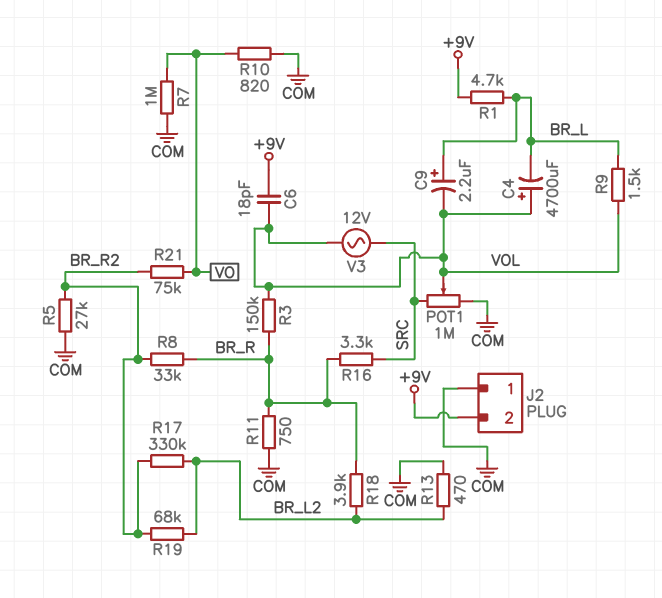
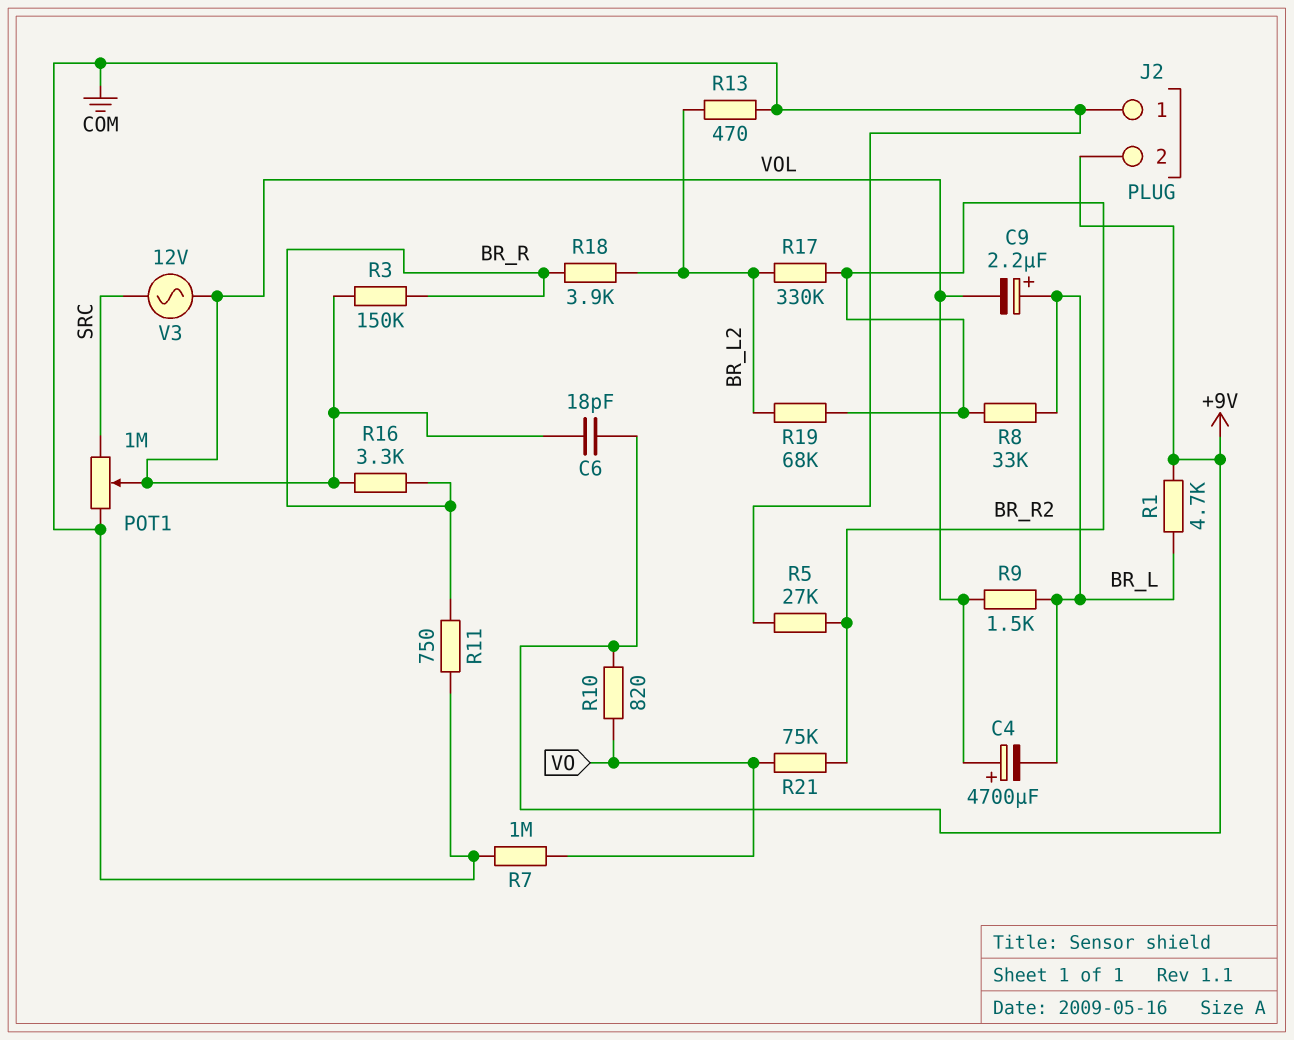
R8: 33k (BR_R, BR_R2) -> 33k (BR_L, BR_R2)
R10: 820 (COM, VO) -> 820 (+9V, VO)
R16: 3.3k (BR_R, SRC) -> 3.3k (BR_R, VOL)

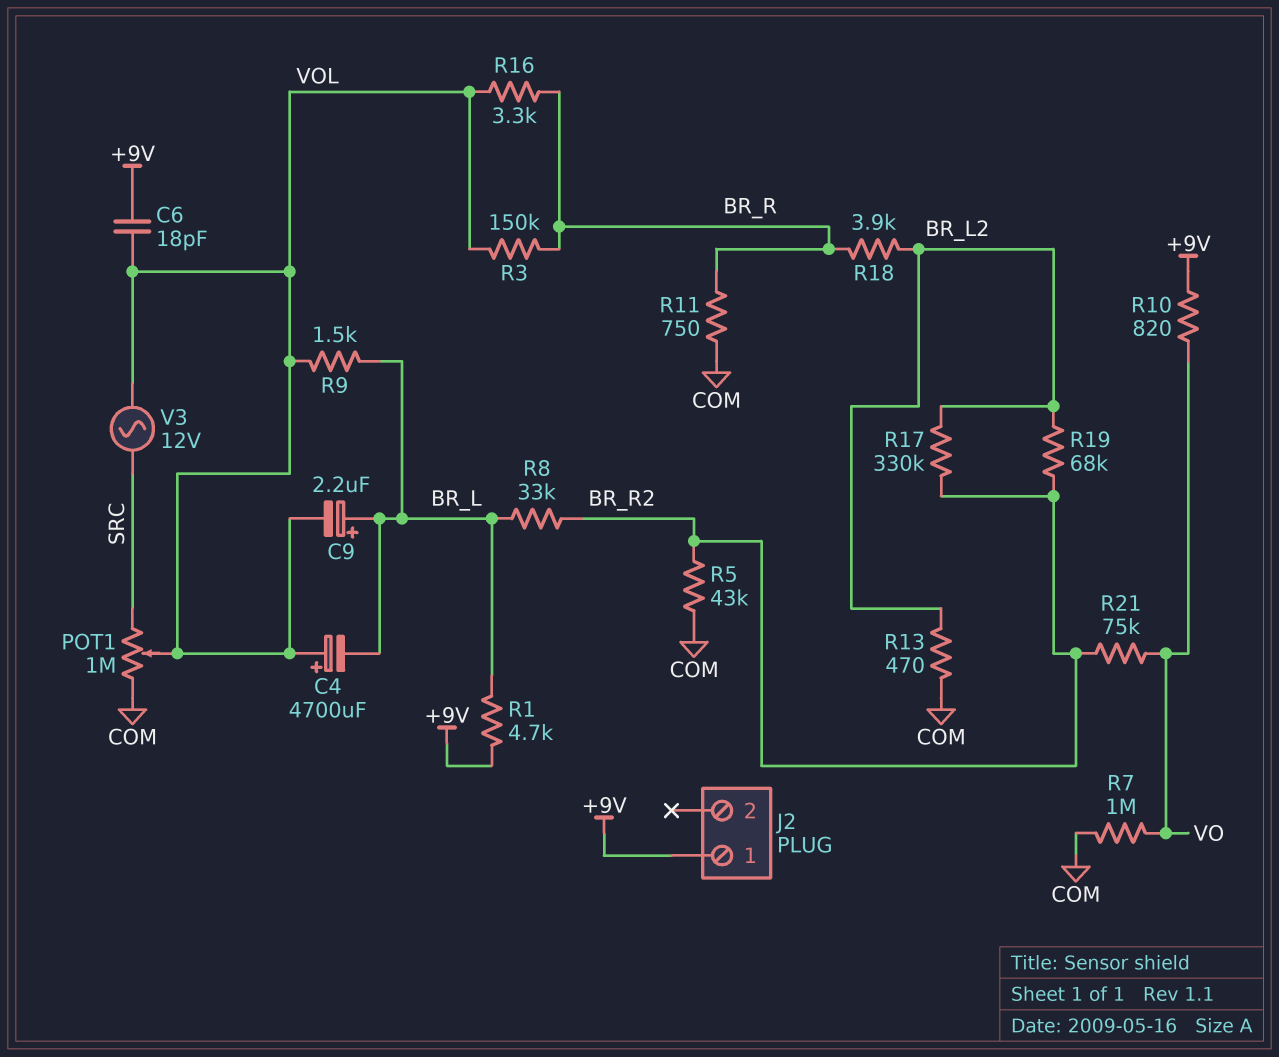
J2 pin 1: COM -> +9V
J2 pin 2: +9V -> none
R5: 27k (BR_R2, COM) -> 43k (BR_R2, COM)

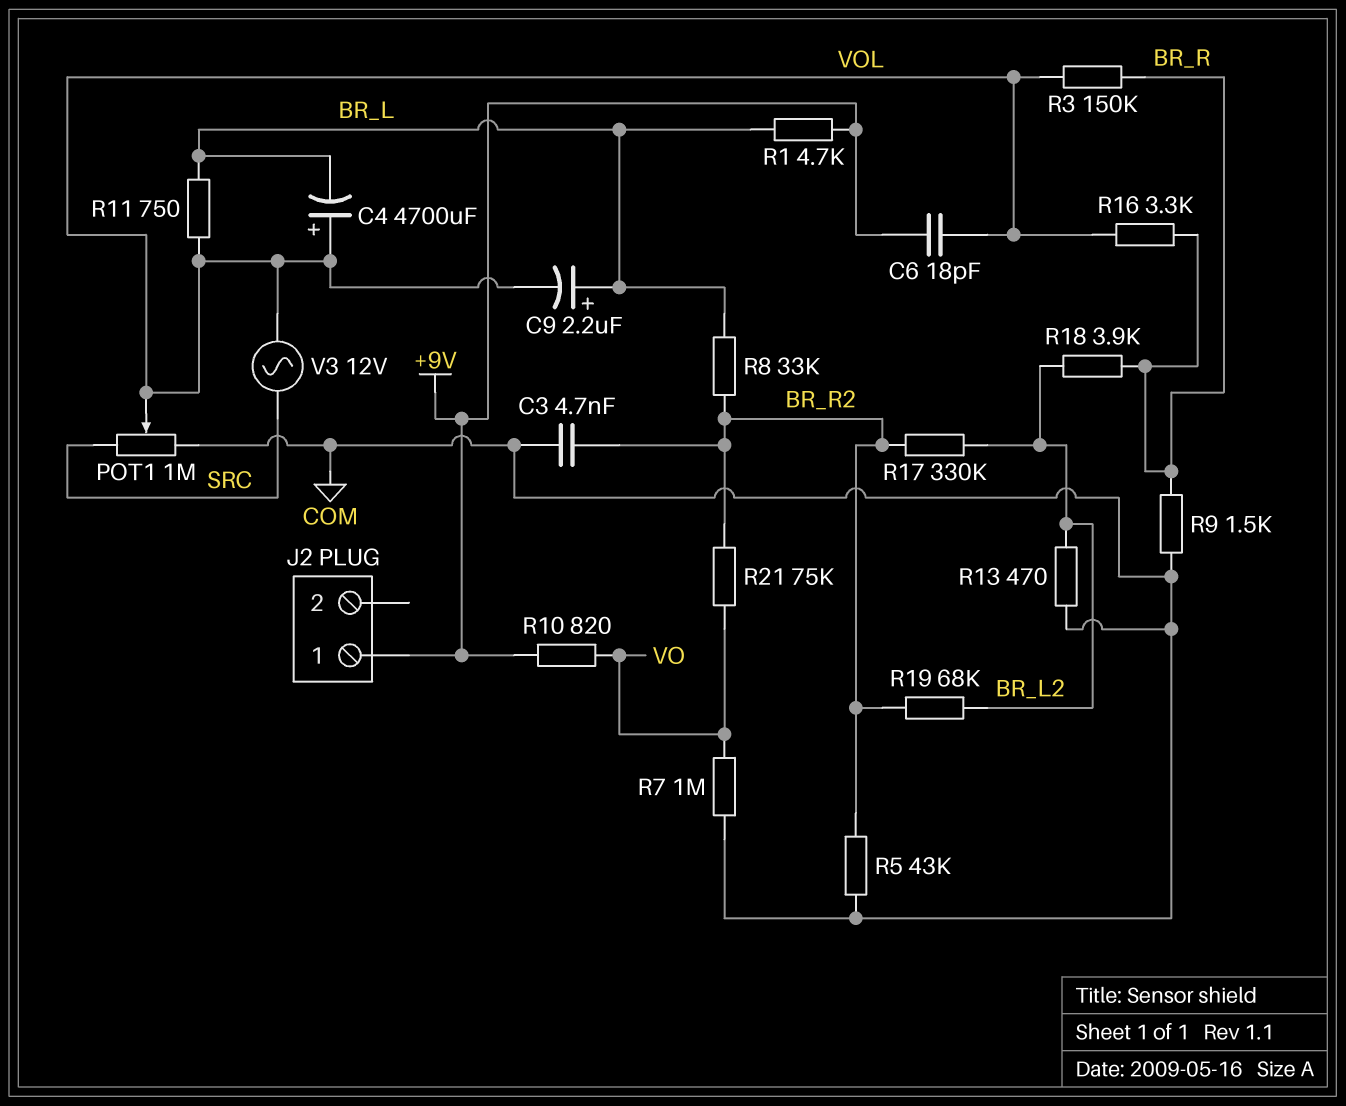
C3: none -> 4.7nF (BR_R2, COM)
R9: 1.5k (BR_L, VOL) -> 1.5k (BR_R, COM)
R11: 750 (BR_R, COM) -> 750 (BR_L, VOL)

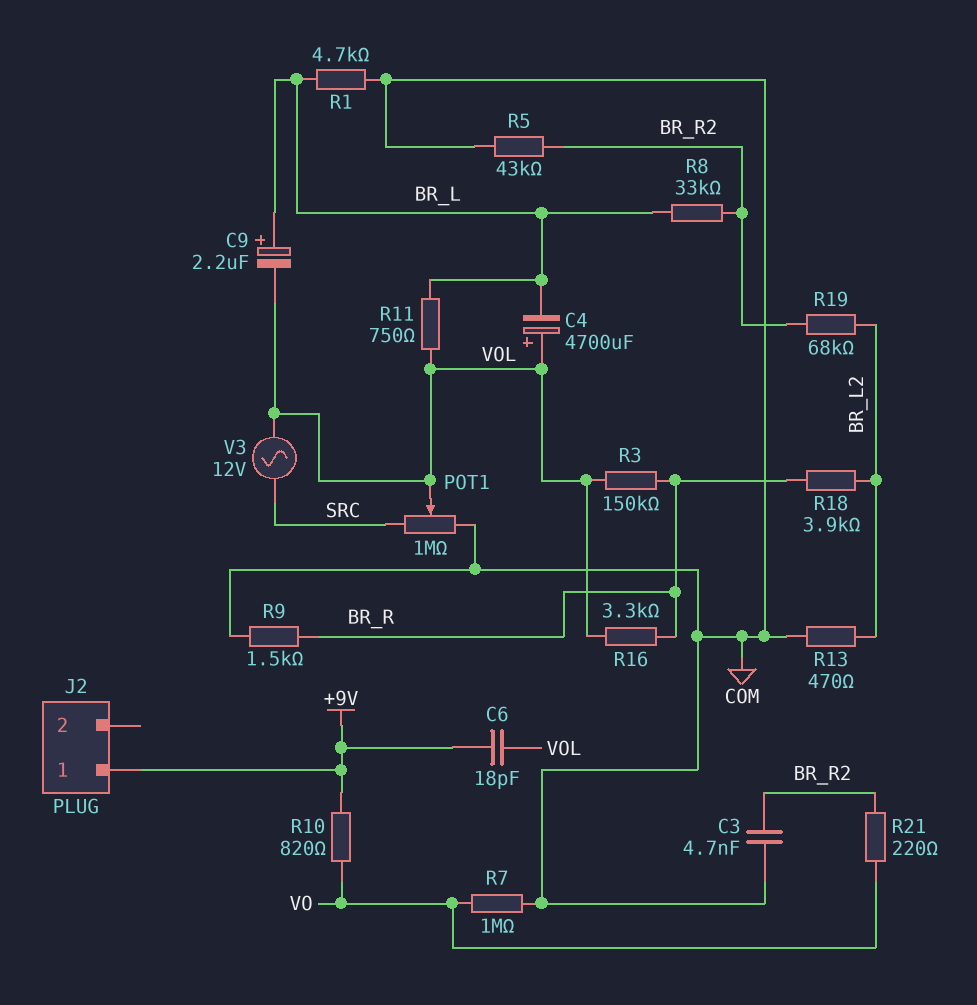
R1: 4.7k (+9V, BR_L) -> 4.7k (BR_L, COM)
R17: 330k (BR_L2, BR_R2) -> none
R21: 75k (BR_R2, VO) -> 220 (BR_R2, VO)

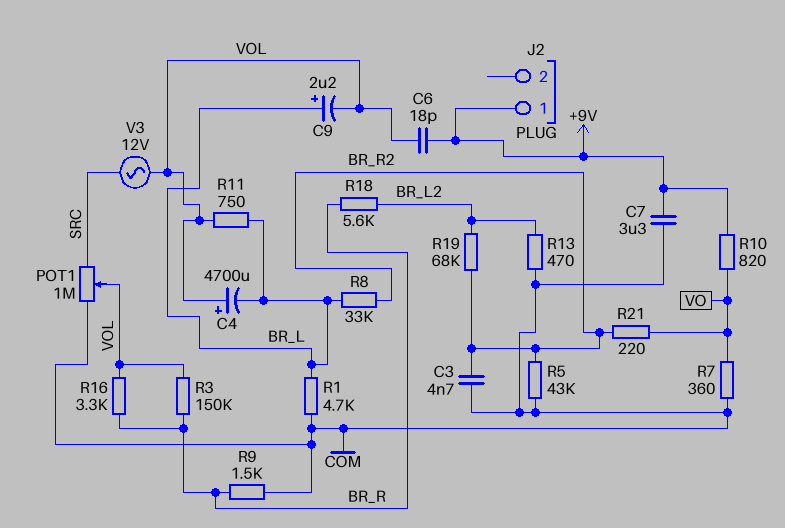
C7: none -> 3.3uF (+9V, COM)
R7: 1M (COM, VO) -> 360 (COM, VO)
R18: 3.9k (BR_L2, BR_R) -> 5.6k (BR_L2, BR_R)

